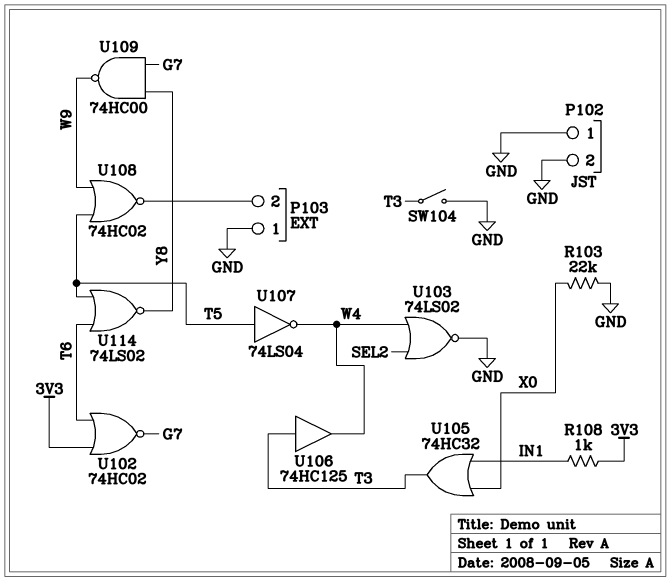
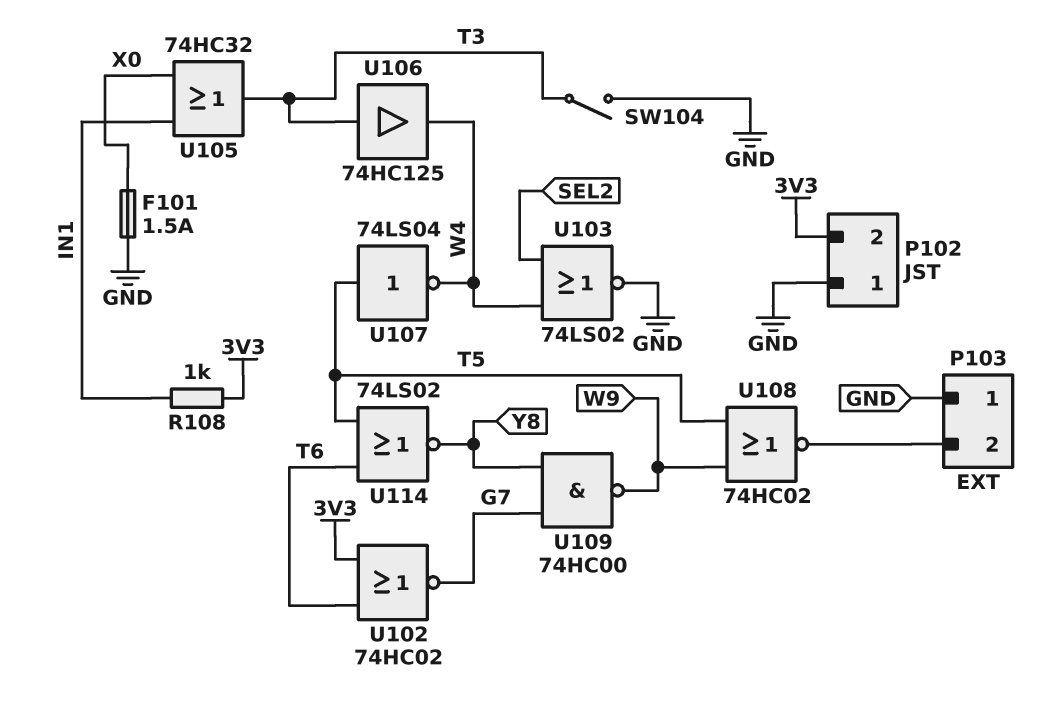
F101: none -> 1.5A (GND, X0)
P102 pin 2: GND -> 3V3
R103: 22k (GND, X0) -> none

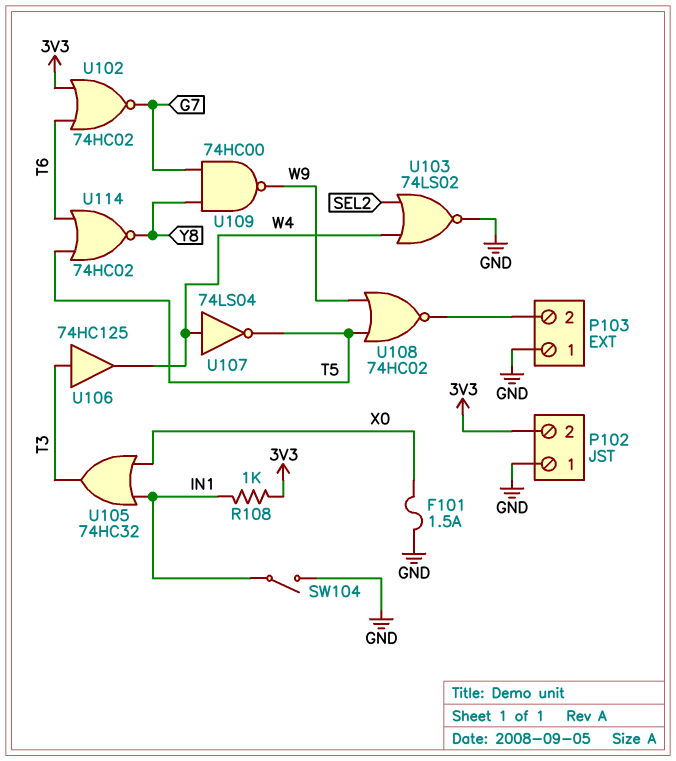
SW104: switch (GND, T3) -> switch (GND, IN1)
U107: NOT 74LS04 (in T5, out W4) -> NOT 74LS04 (in W4, out T5)
U114: NOR 74LS02 (in T5, in T6, out Y8) -> NOR 74HC02 (in T5, in T6, out Y8)

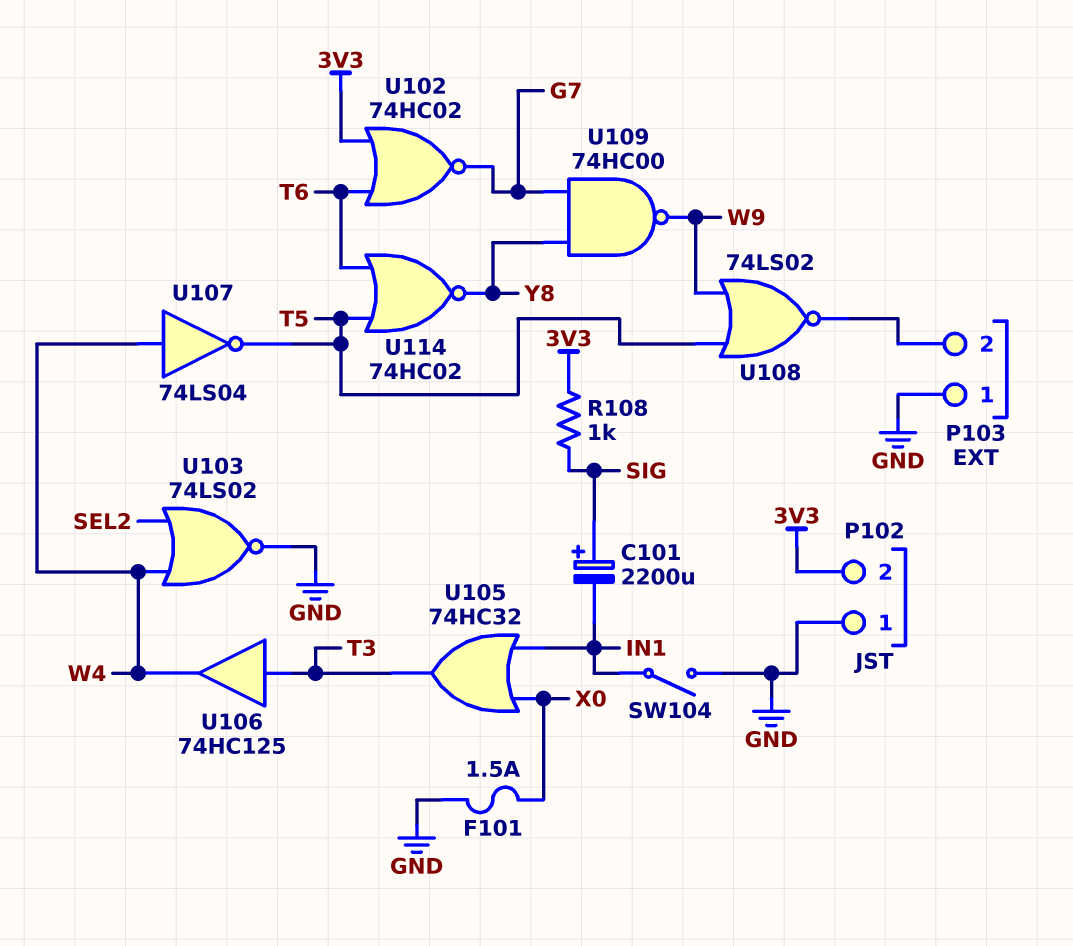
C101: none -> 2200uF (plus SIG, minus IN1)
R108: 1k (3V3, IN1) -> 1k (3V3, SIG)
U108: NOR 74HC02 (in T5, in W9, out P103/2) -> NOR 74LS02 (in T5, in W9, out P103/2)

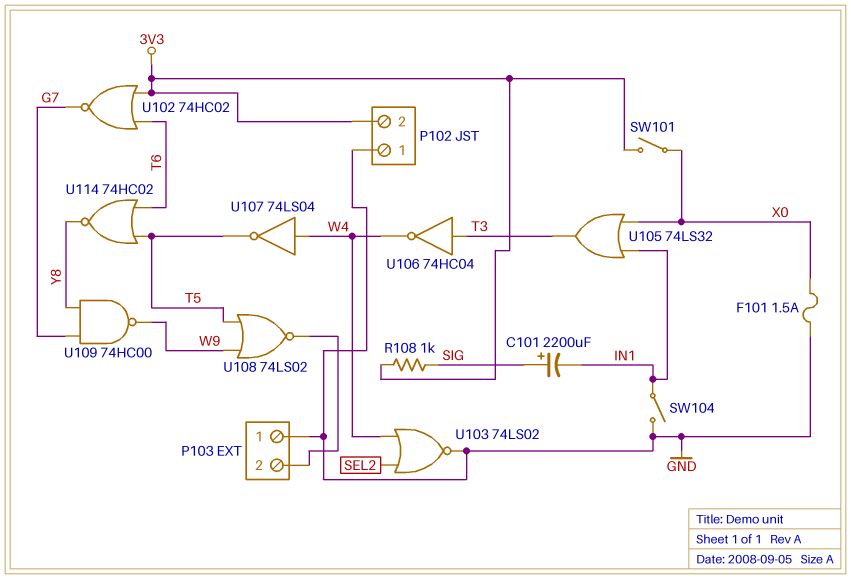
SW101: none -> switch (3V3, X0)
U105: OR 74HC32 (in IN1, in X0, out T3) -> OR 74LS32 (in IN1, in X0, out T3)
U106: buffer 74HC125 (in T3, out W4) -> NOT 74HC04 (in T3, out W4)

